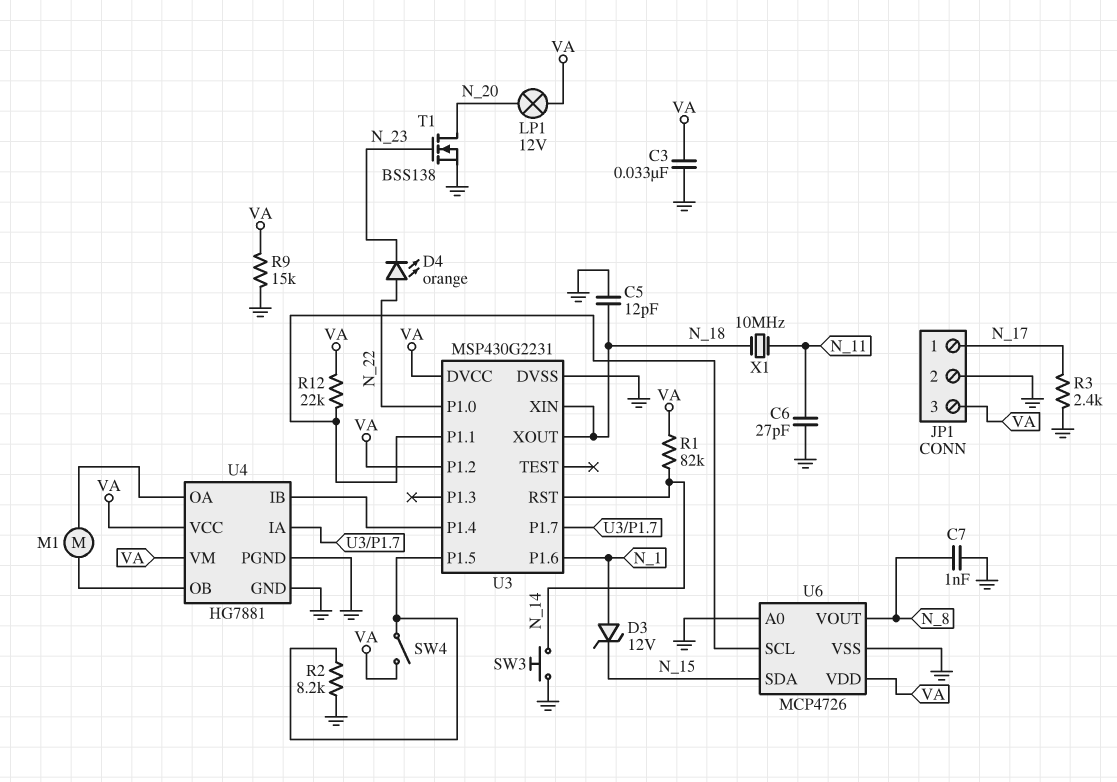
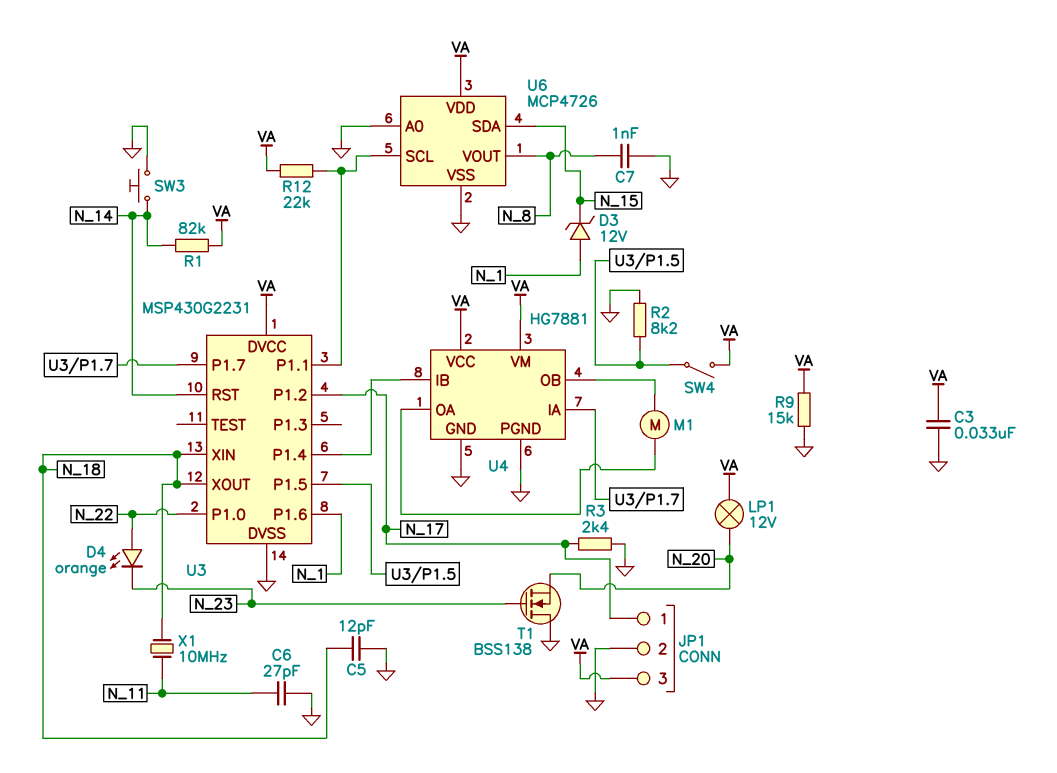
T1: NMOS BSS138 (G N_23, D N_20, S GND) -> NMOS BSS138 (G N_23, D GND, S N_20)
U3 pin P1.2: VA -> N_17

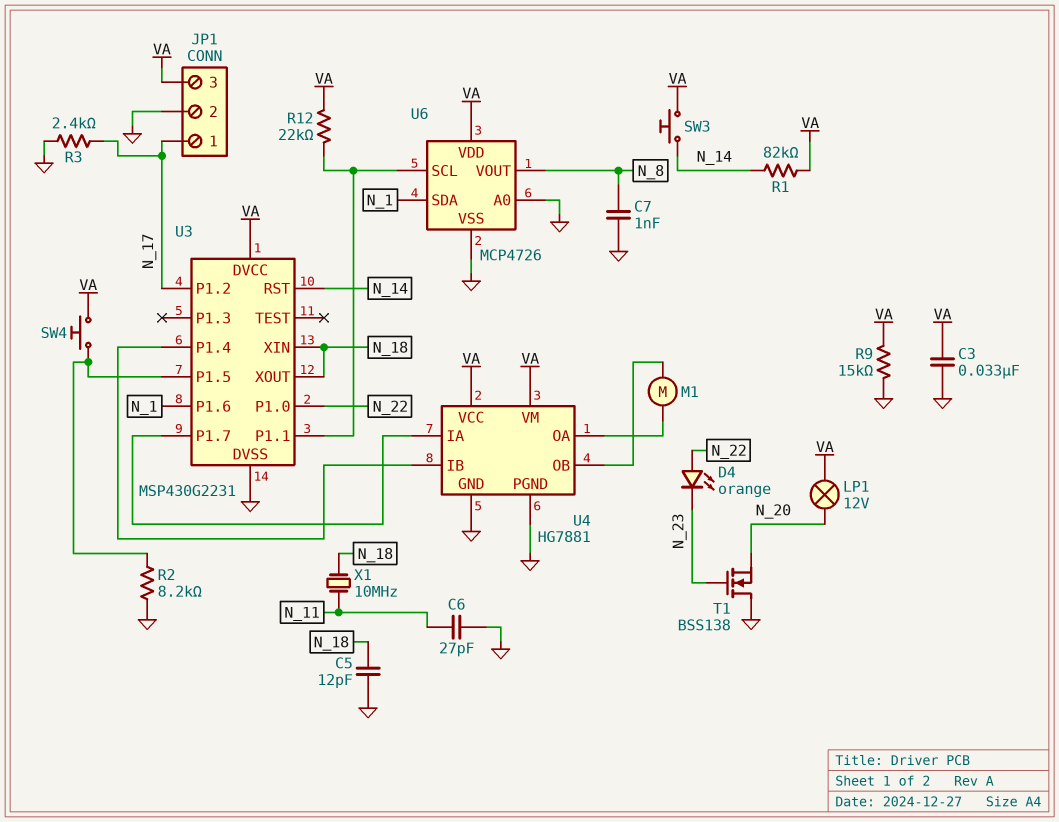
D3: zener 12V (A N_1, K N_15) -> none
SW3: button (GND, N_14) -> button (N_14, VA)
SW4: switch (U3/P1.5, VA) -> button (U3/P1.5, VA)
U6 pin SDA: N_15 -> N_1

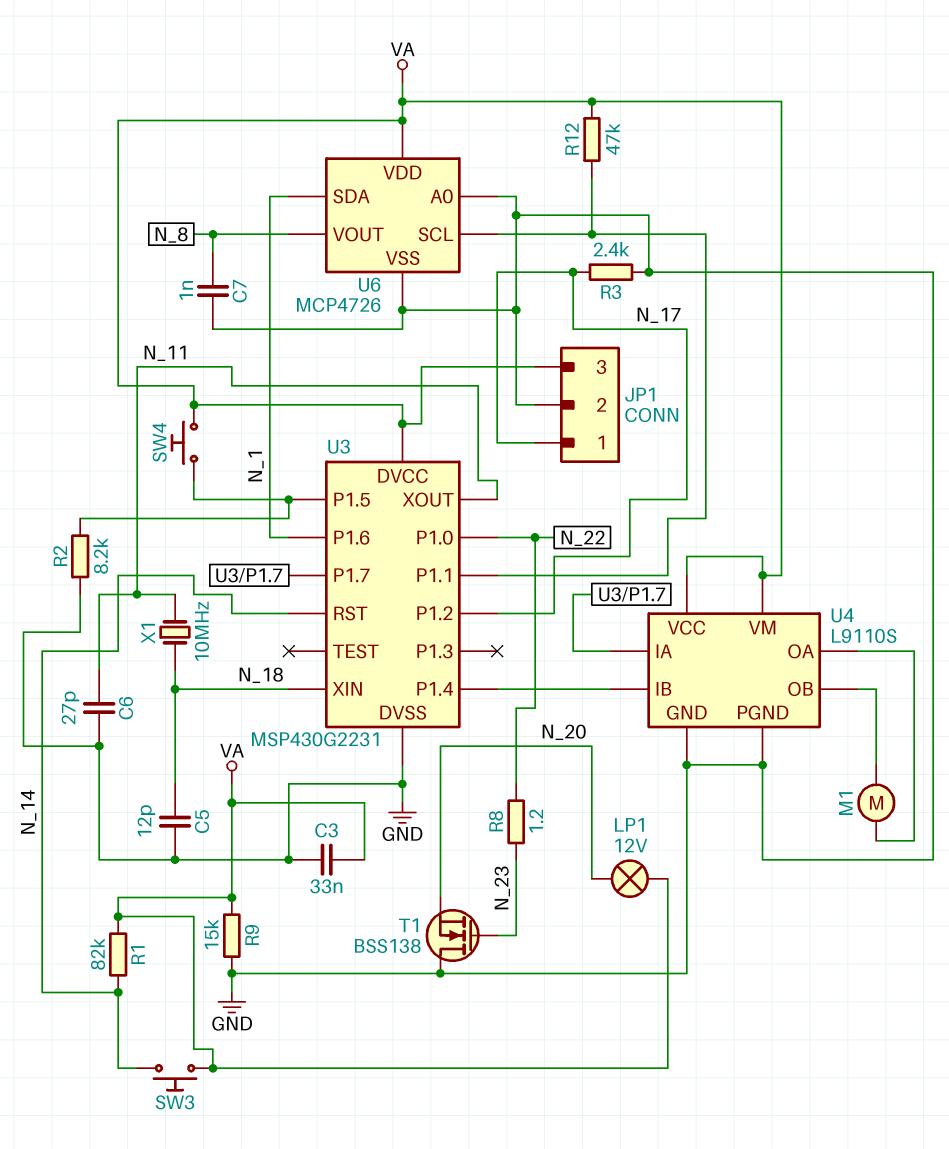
D4: LED orange (A N_22, K N_23) -> none
R8: none -> 1.2 (N_22, N_23)
R12: 22k (U3/P1.1, VA) -> 47k (U3/P1.1, VA)
U3 pin XOUT: N_18 -> N_11
U4: HG7881 -> L9110S

